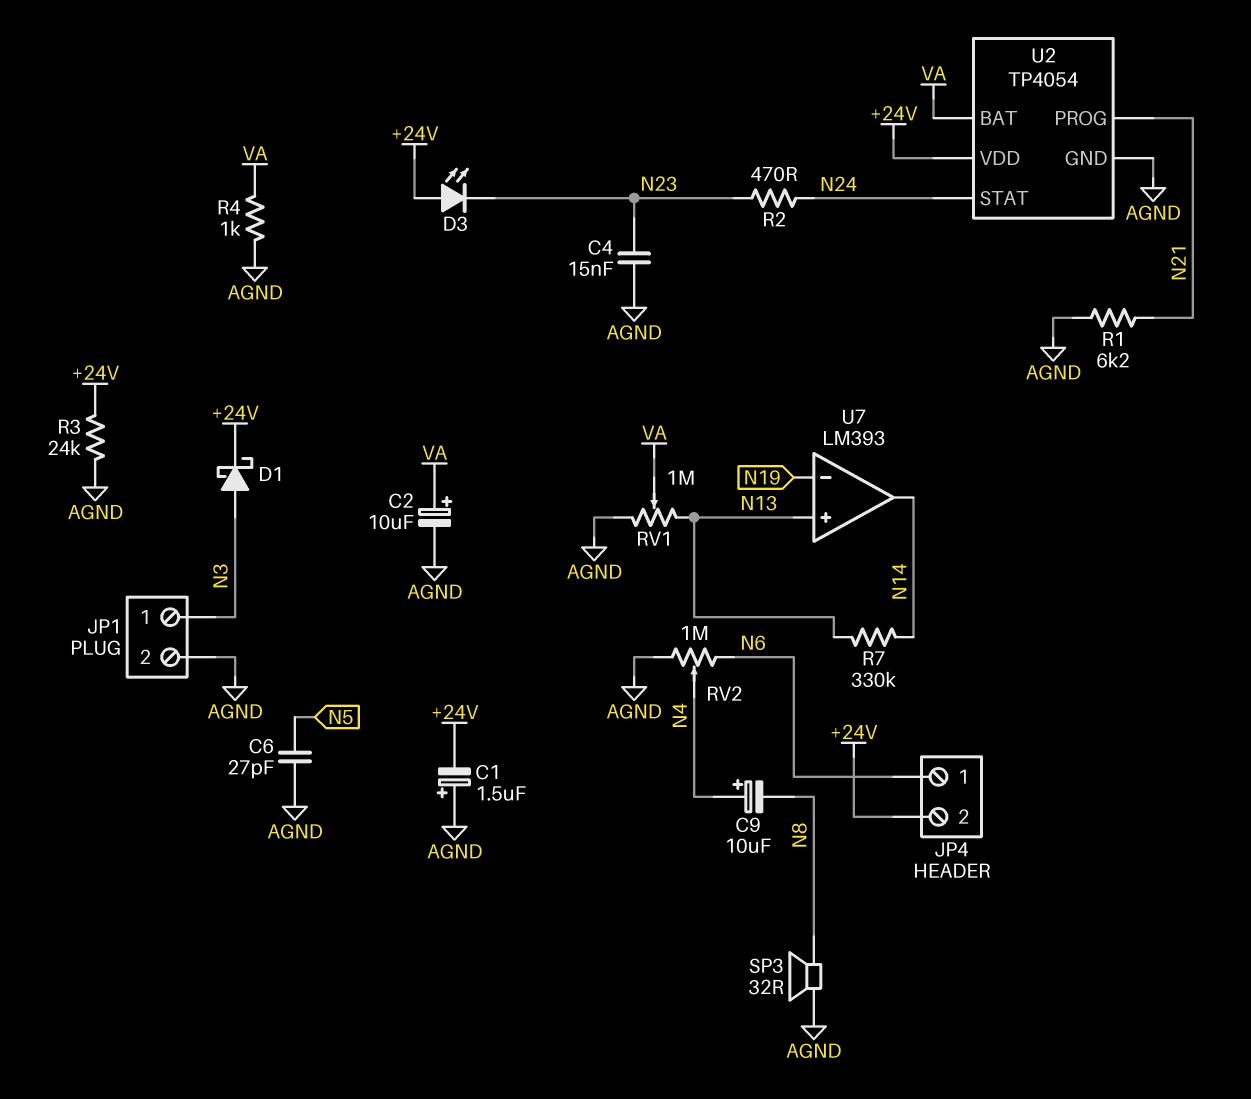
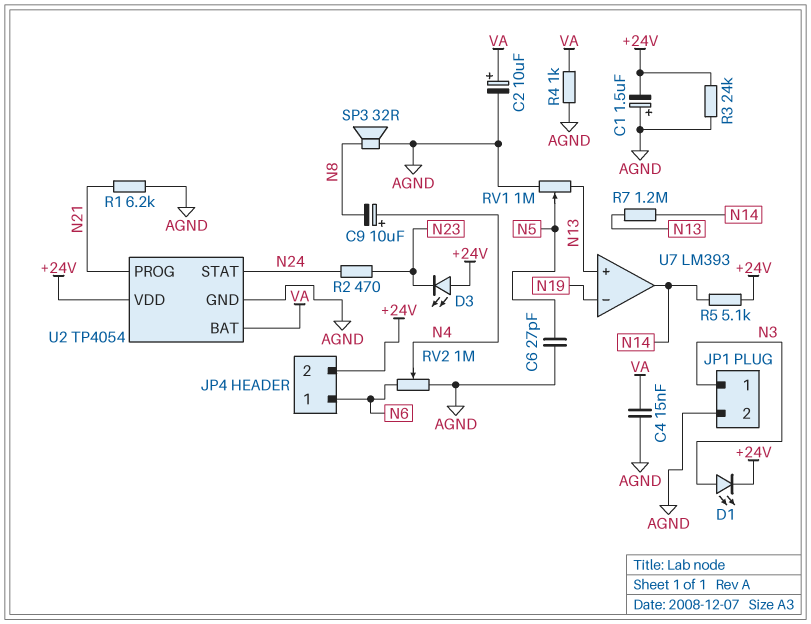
C4: 15nF (AGND, N23) -> 15nF (AGND, VA)
D1: schottky (A N3, K +24V) -> LED (A N3, K +24V)
R5: none -> 5.1k (+24V, N14)
R7: 330k (N13, N14) -> 1.2M (N13, N14)
RV1: 1M (AGND, N13, wiper VA) -> 1M (AGND, N13, wiper N5)

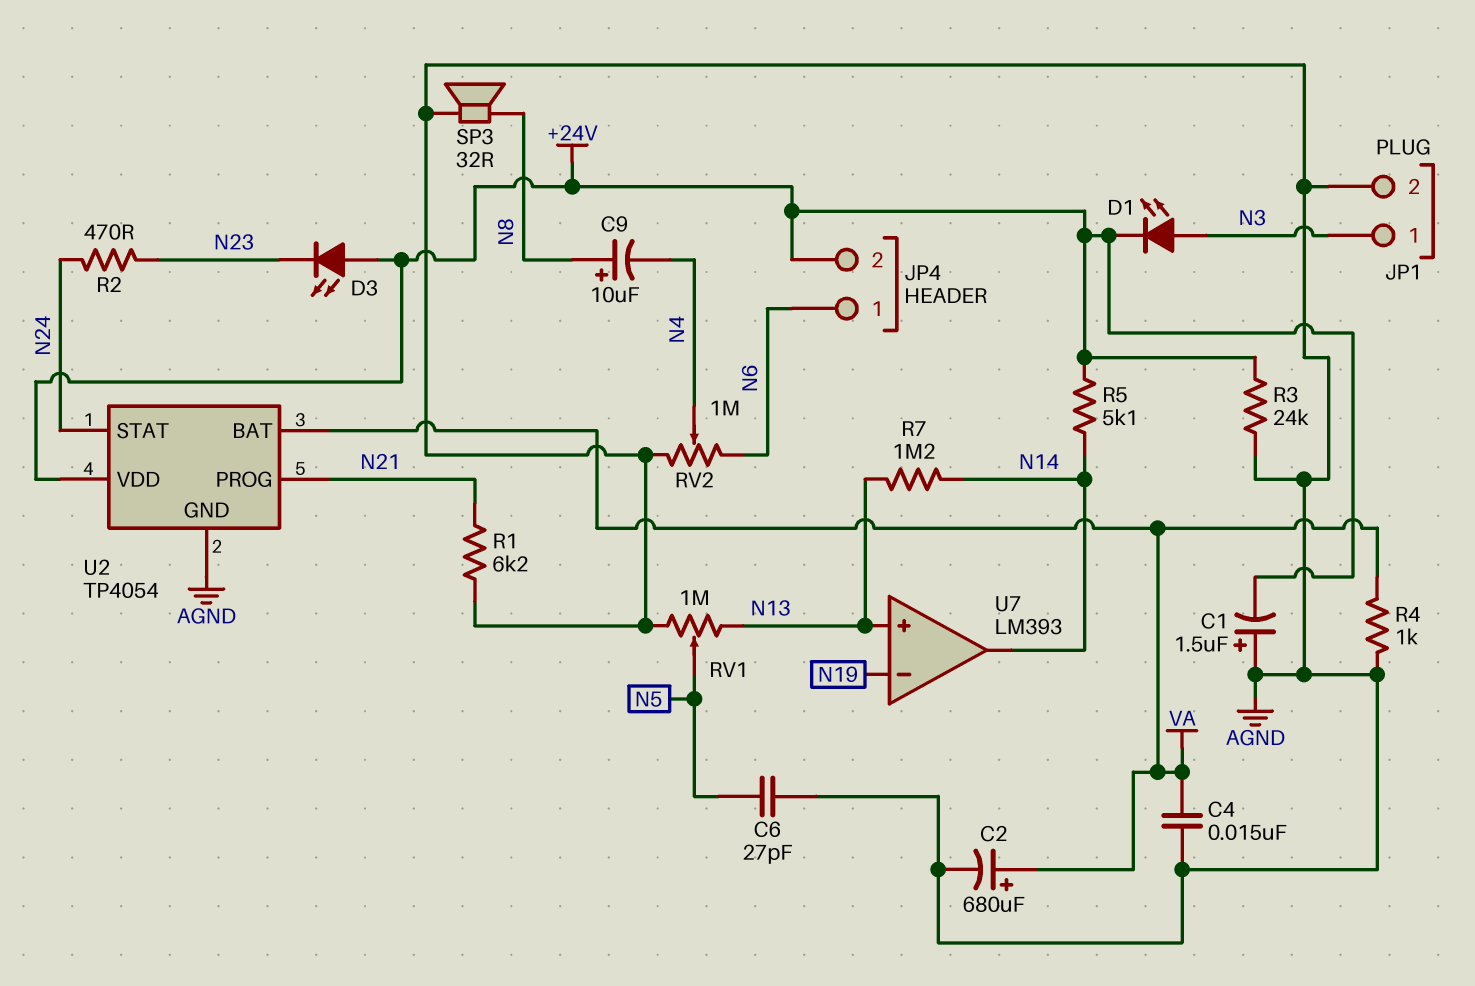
C2: 10uF (plus VA, minus AGND) -> 680uF (plus VA, minus AGND)
C9: 10uF (plus N4, minus N8) -> 10uF (plus N8, minus N4)

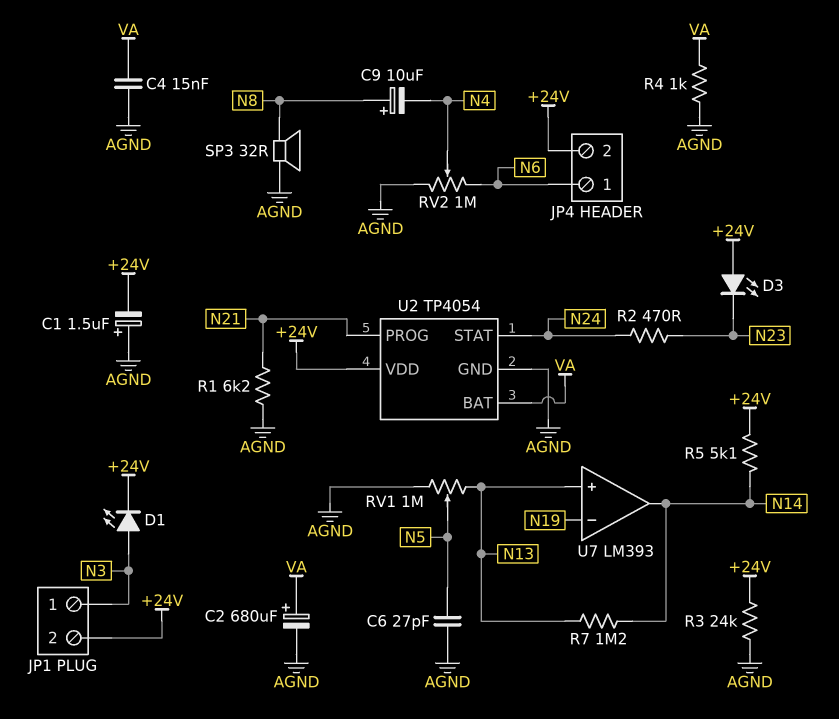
JP1 pin 2: AGND -> +24V

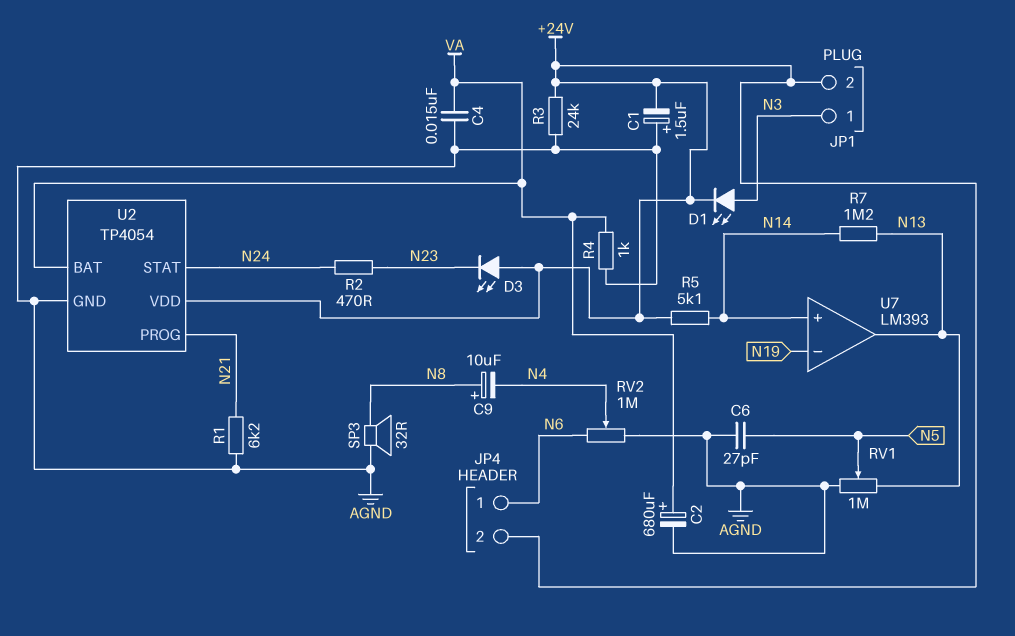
U7 pin in+: N13 -> N14
U7 pin out: N14 -> N13

